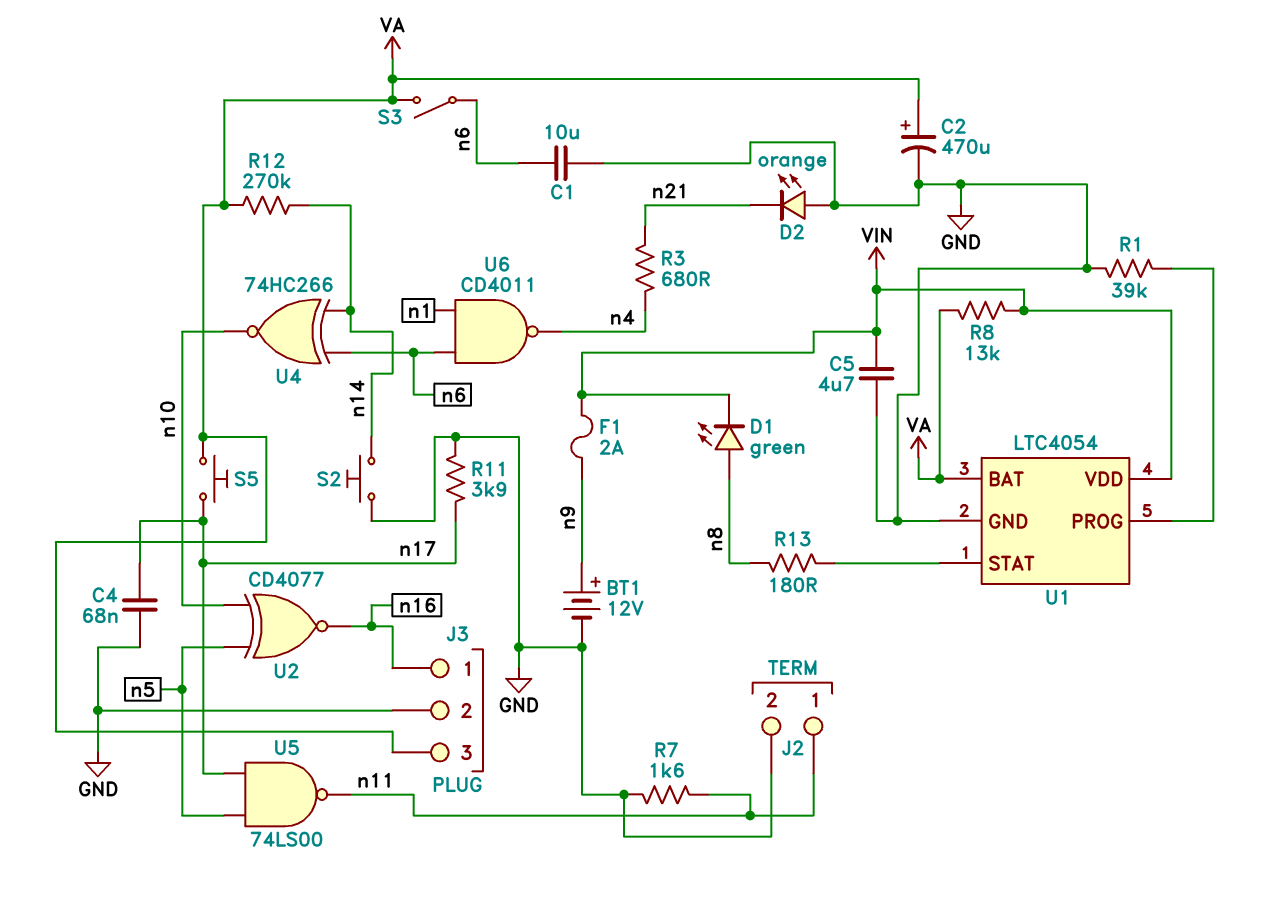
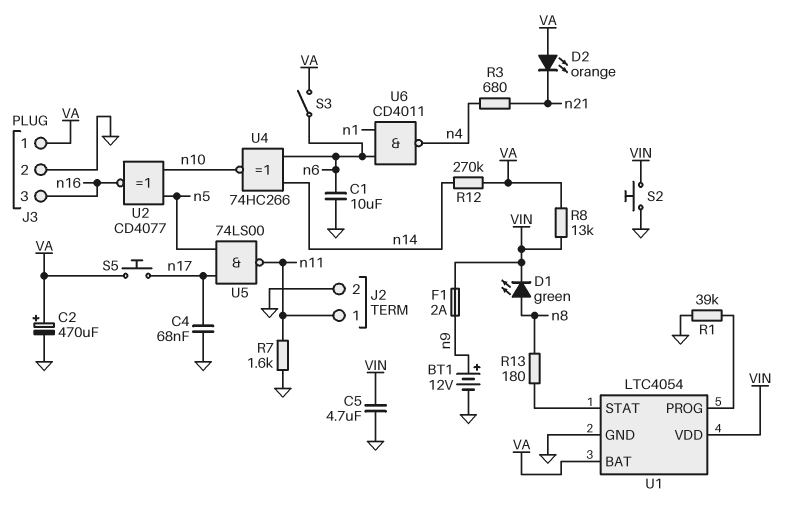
D2: LED orange (A GND, K n21) -> LED orange (A VA, K n21)
J3 pin 1: n16 -> VA
J3 pin 3: VA -> n16
R11: 3.9k (GND, n17) -> none
S2: button (GND, n14) -> button (GND, VIN)

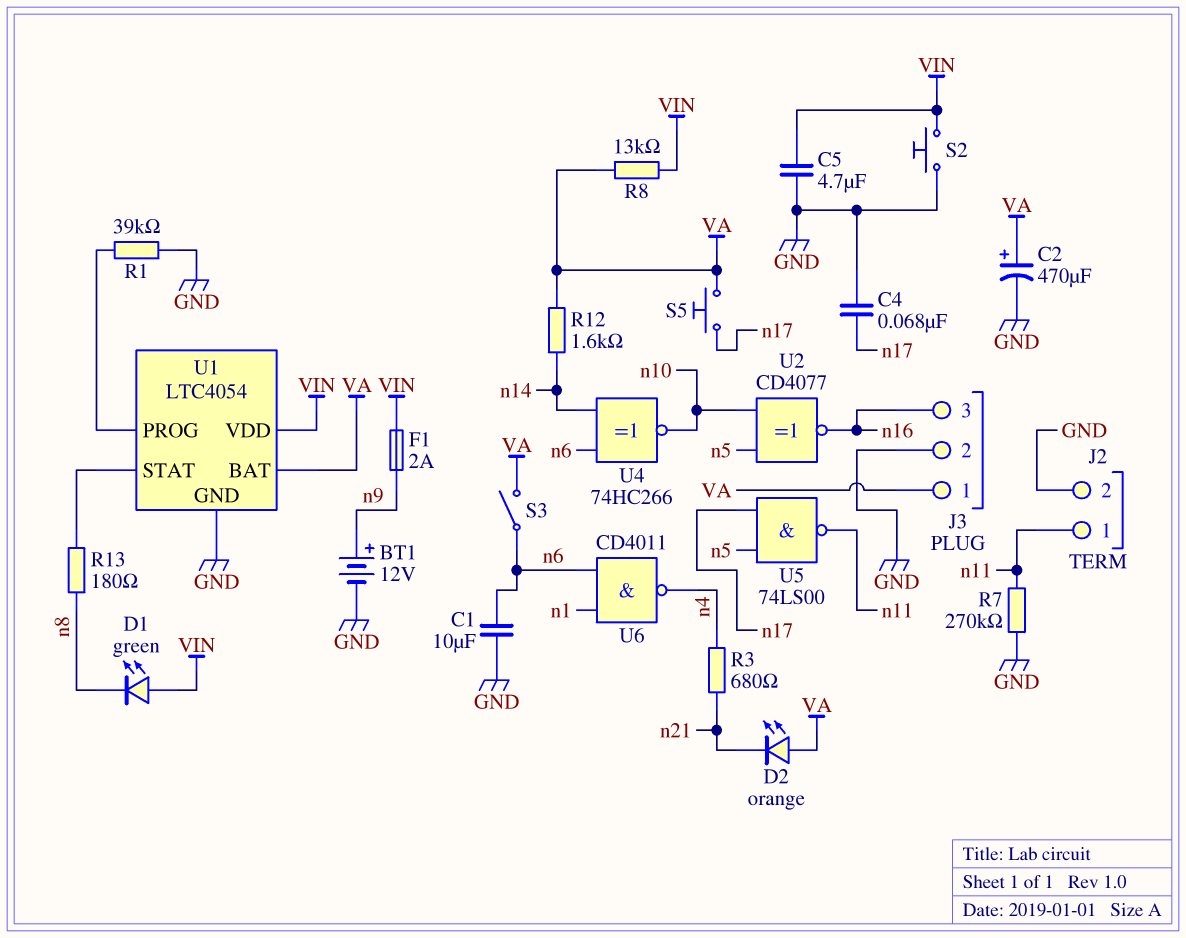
D1: LED green (A n8, K VIN) -> LED green (A VIN, K n8)
R7: 1.6k (GND, n11) -> 270k (GND, n11)
R12: 270k (VA, n14) -> 1.6k (VA, n14)

